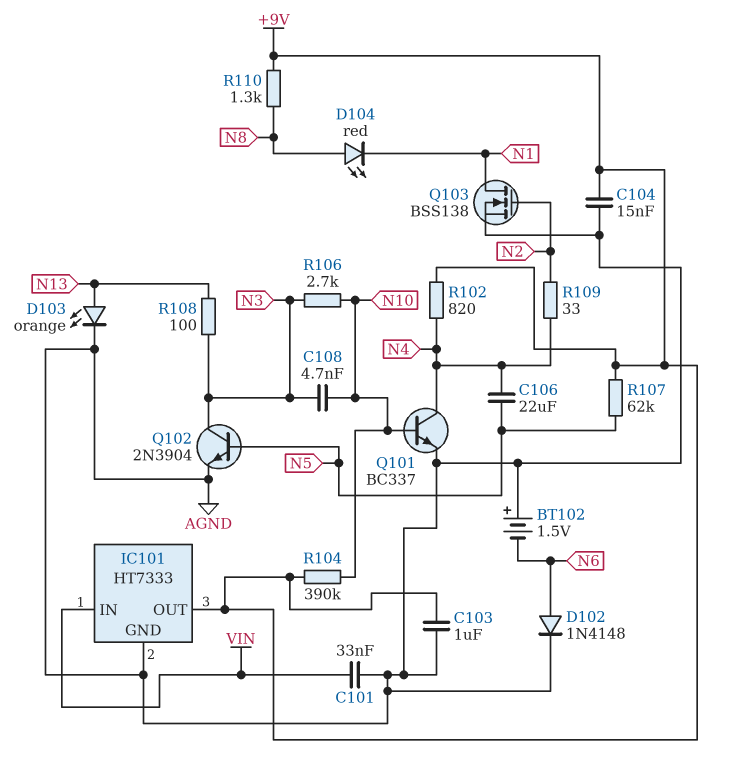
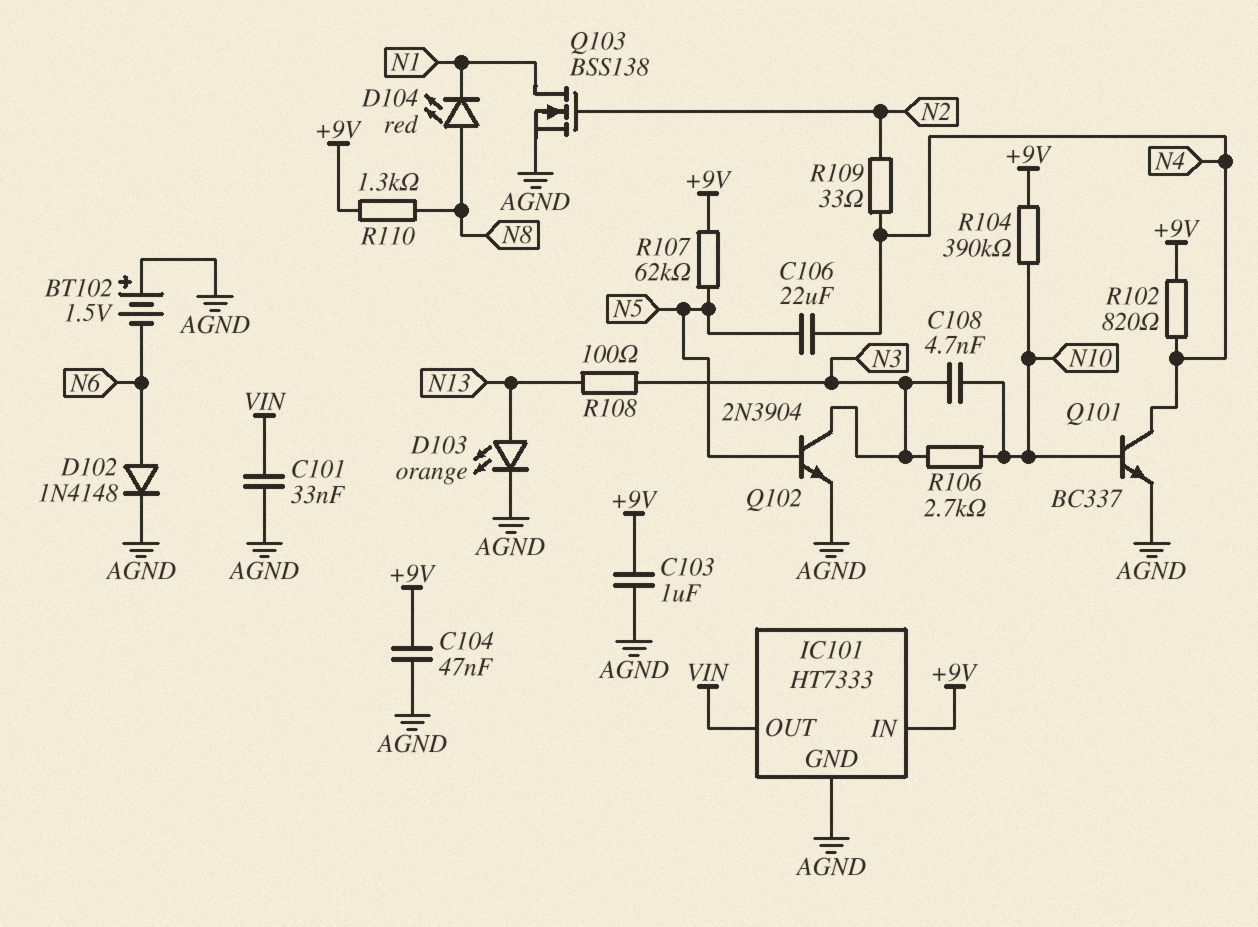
C104: 15nF (+9V, AGND) -> 47nF (+9V, AGND)
IC101 pin IN: VIN -> +9V
IC101 pin OUT: +9V -> VIN

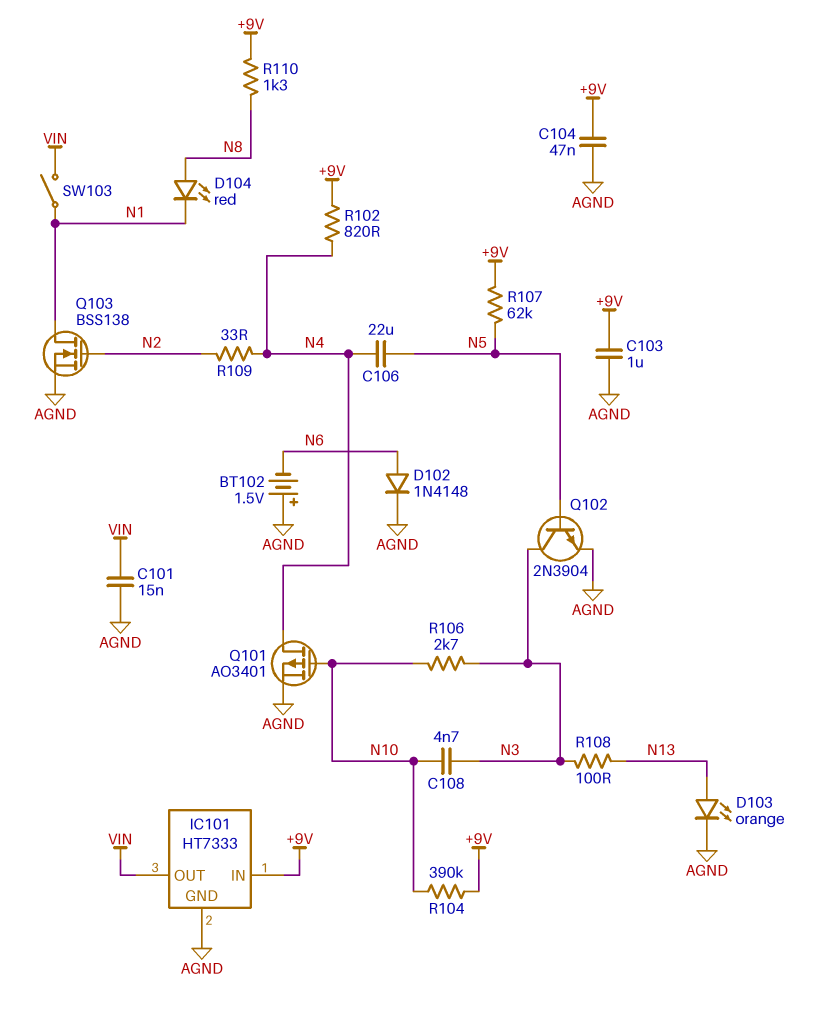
C101: 33nF (AGND, VIN) -> 15nF (AGND, VIN)
Q101: NPN BC337 (B N10, C N4, E AGND) -> PMOS AO3401 (G N10, D N4, S AGND)
SW103: none -> switch (N1, VIN)

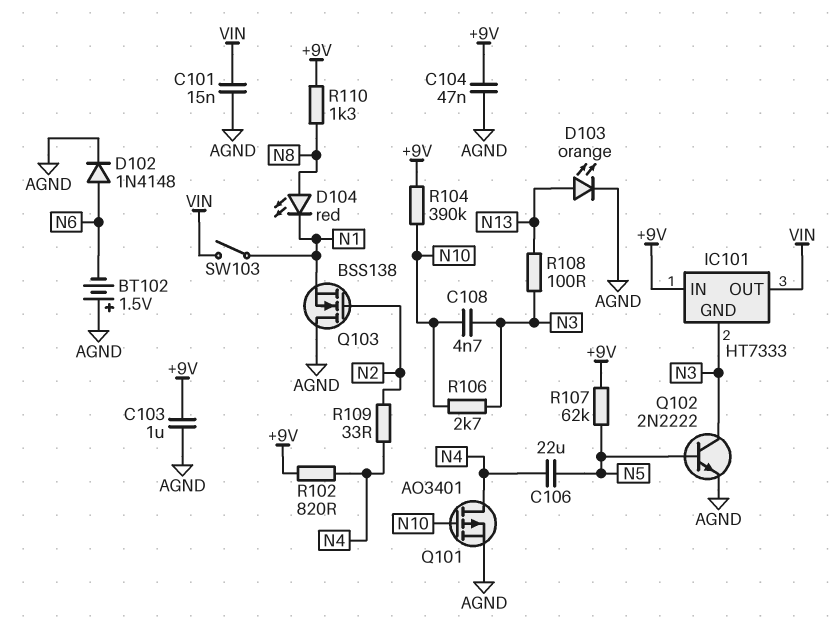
IC101 pin GND: AGND -> N3
Q102: NPN 2N3904 (B N5, C N3, E AGND) -> NPN 2N2222 (B N5, C N3, E AGND)
Q103: NMOS BSS138 (G N2, D N1, S AGND) -> NMOS BSS138 (G N2, D AGND, S N1)

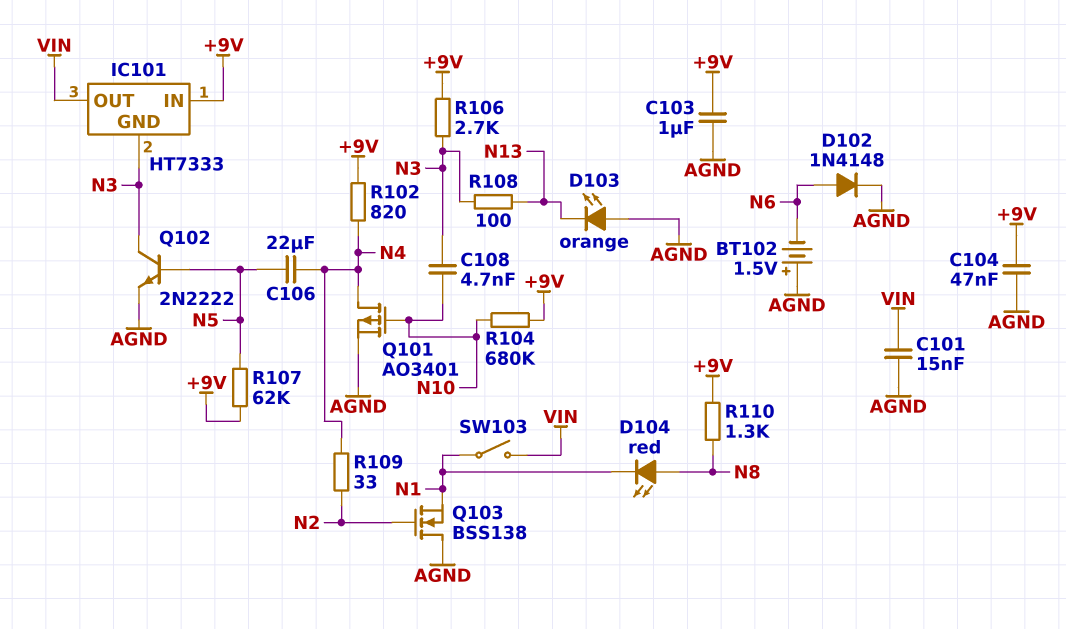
D103: LED orange (A N13, K AGND) -> LED orange (A AGND, K N13)
R104: 390k (+9V, N10) -> 680k (+9V, N10)
R106: 2.7k (N3, N10) -> 2.7k (+9V, N3)

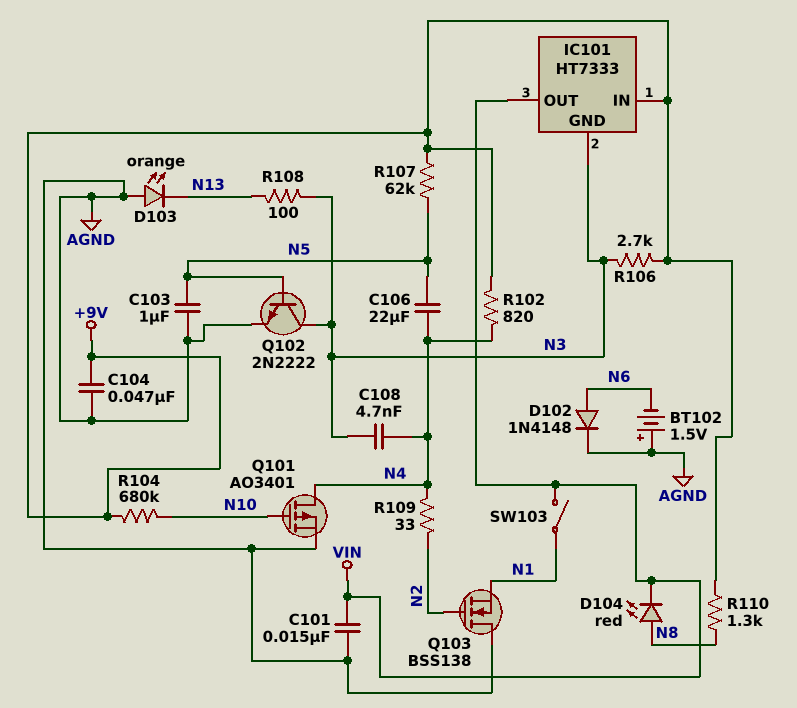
C103: 1uF (+9V, AGND) -> 1uF (AGND, N5)
C108: 4.7nF (N3, N10) -> 4.7nF (N3, N4)
D104: LED red (A N8, K N1) -> LED red (A N8, K VIN)

